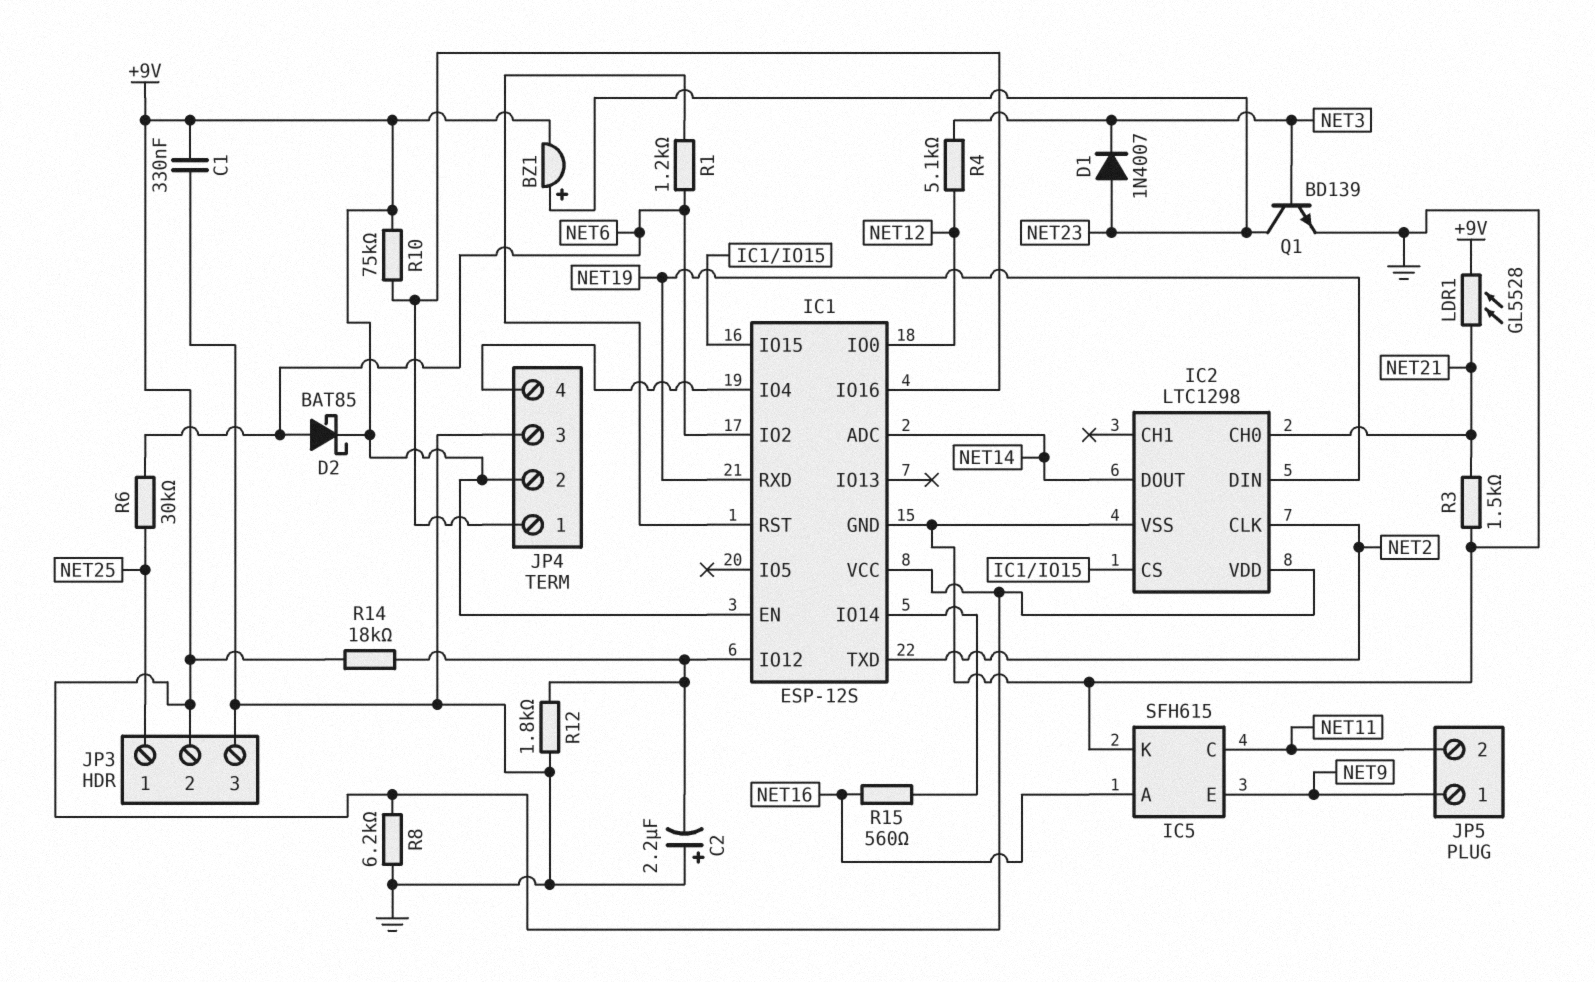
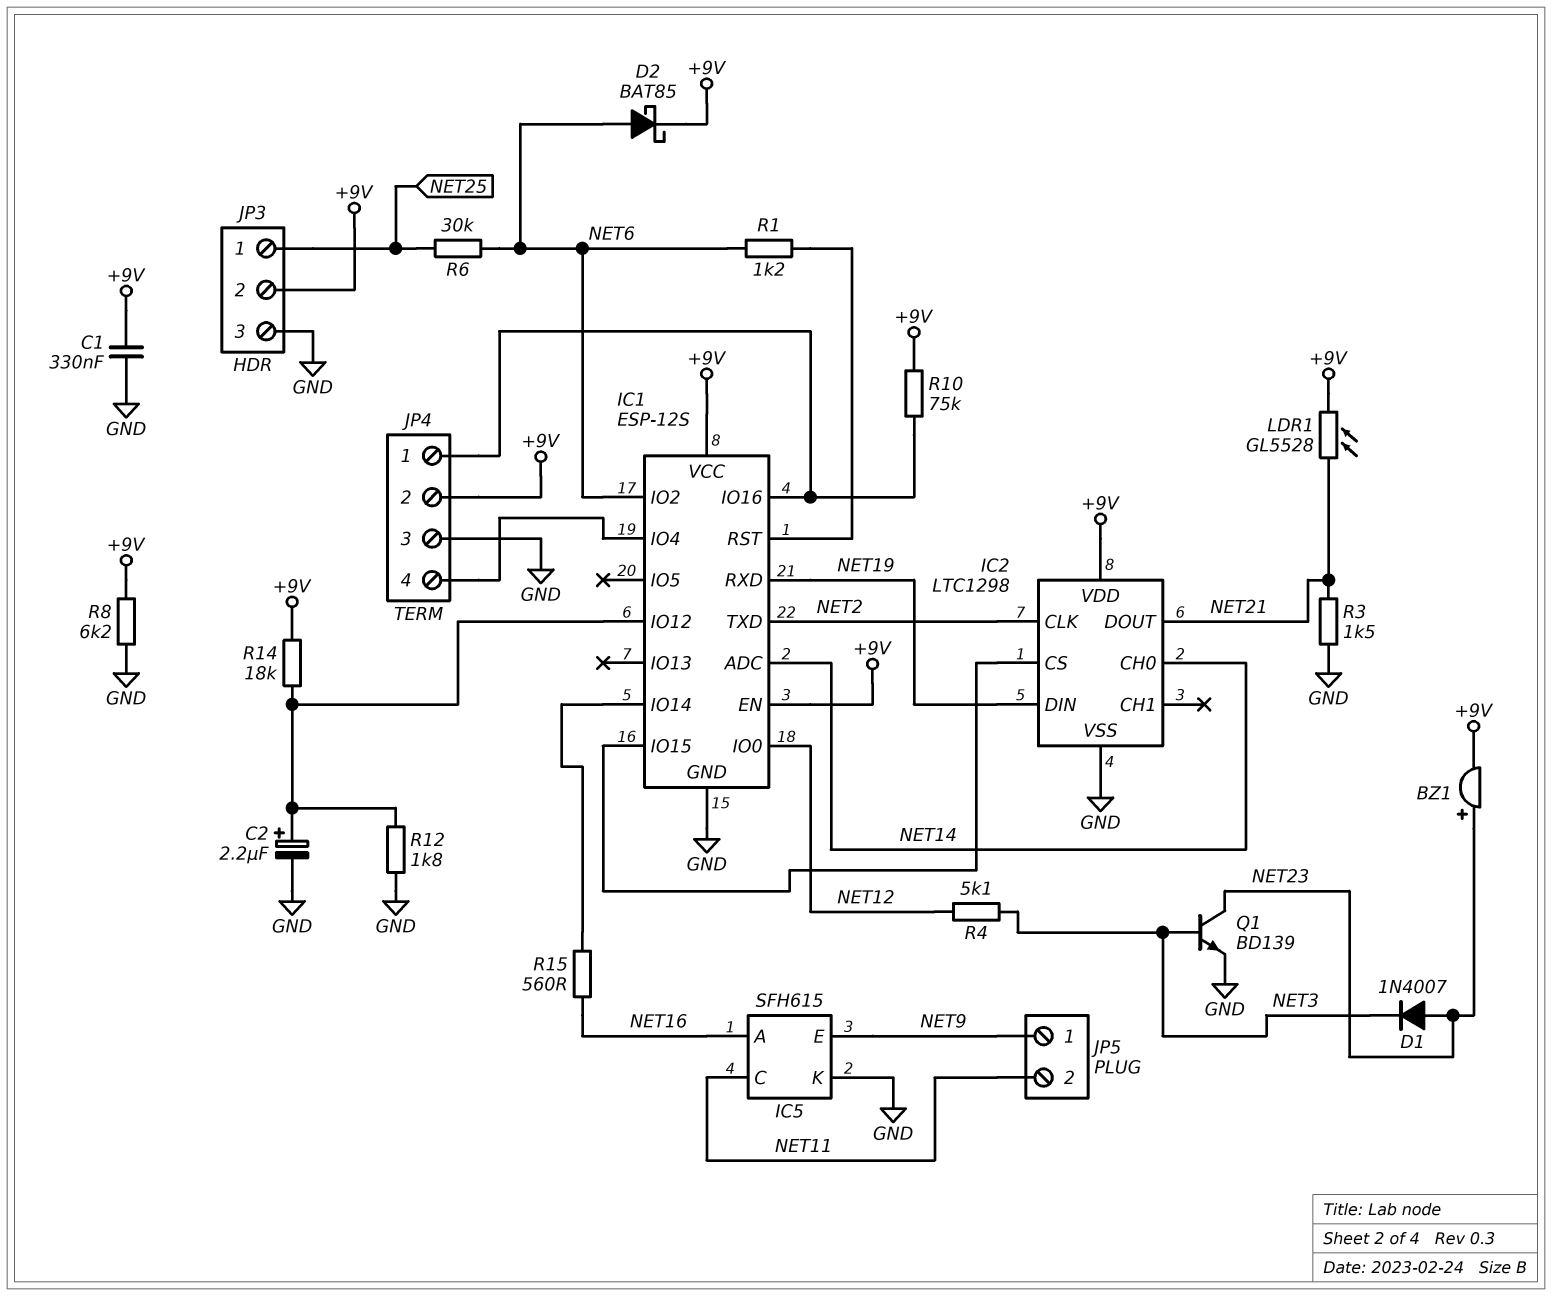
C2: 2.2uF (plus GND, minus IC1/IO12) -> 2.2uF (plus IC1/IO12, minus GND)
IC2 pin CH0: NET21 -> NET14
IC2 pin DOUT: NET14 -> NET21

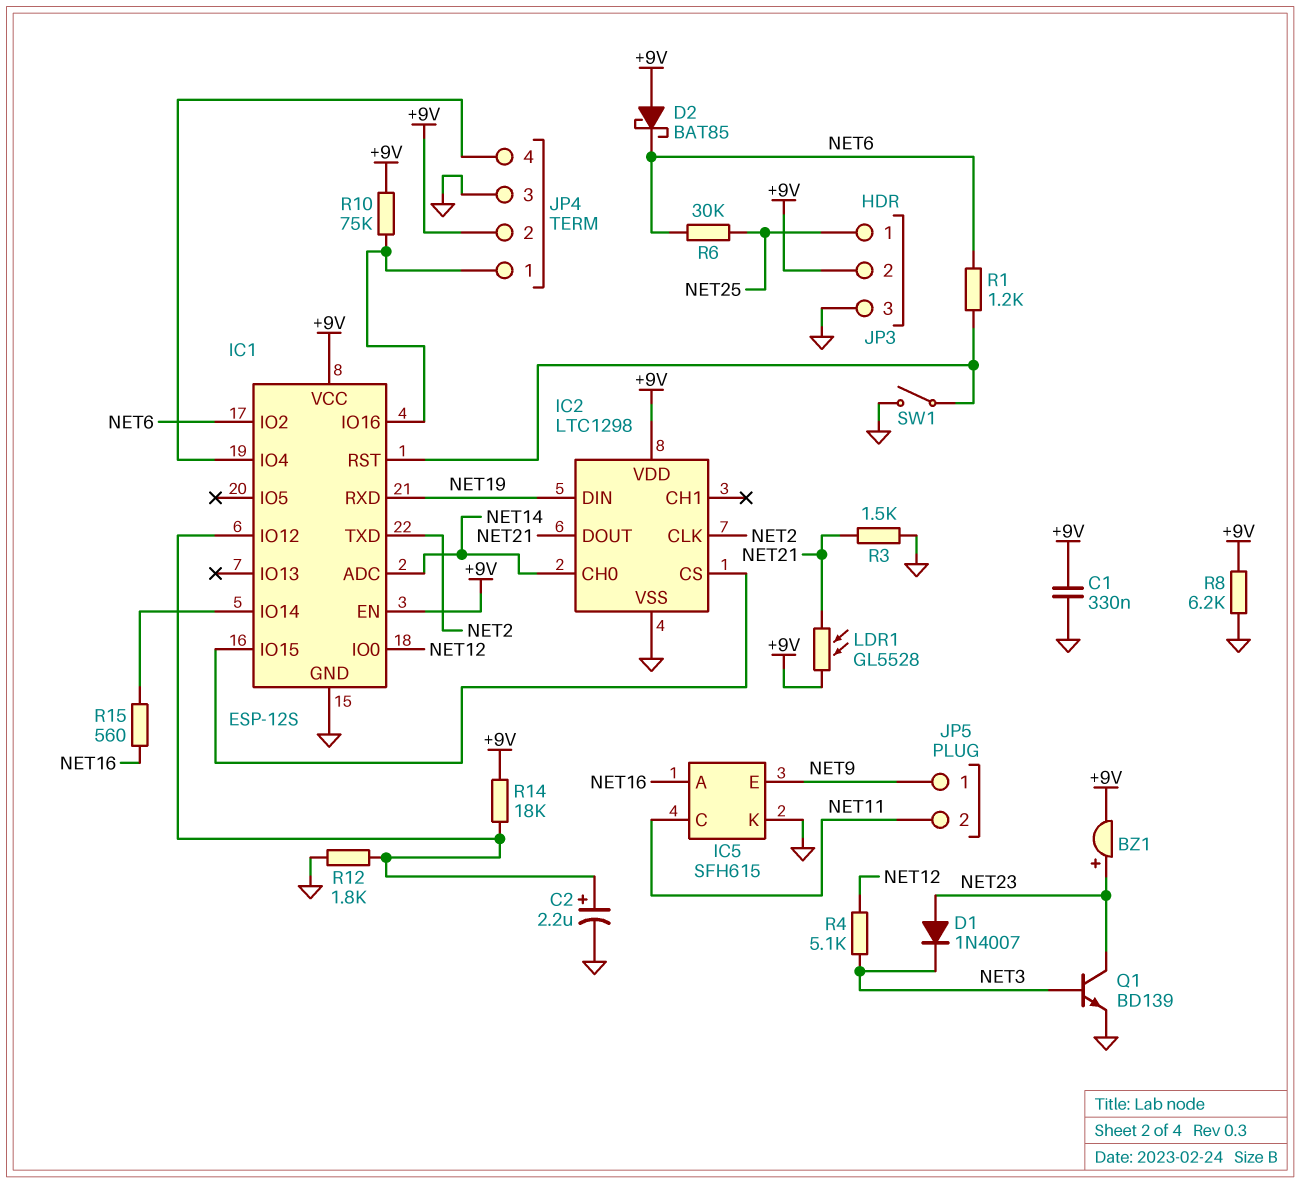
D2: schottky BAT85 (A NET6, K +9V) -> schottky BAT85 (A +9V, K NET6)
SW1: none -> switch (GND, IC1/RST)

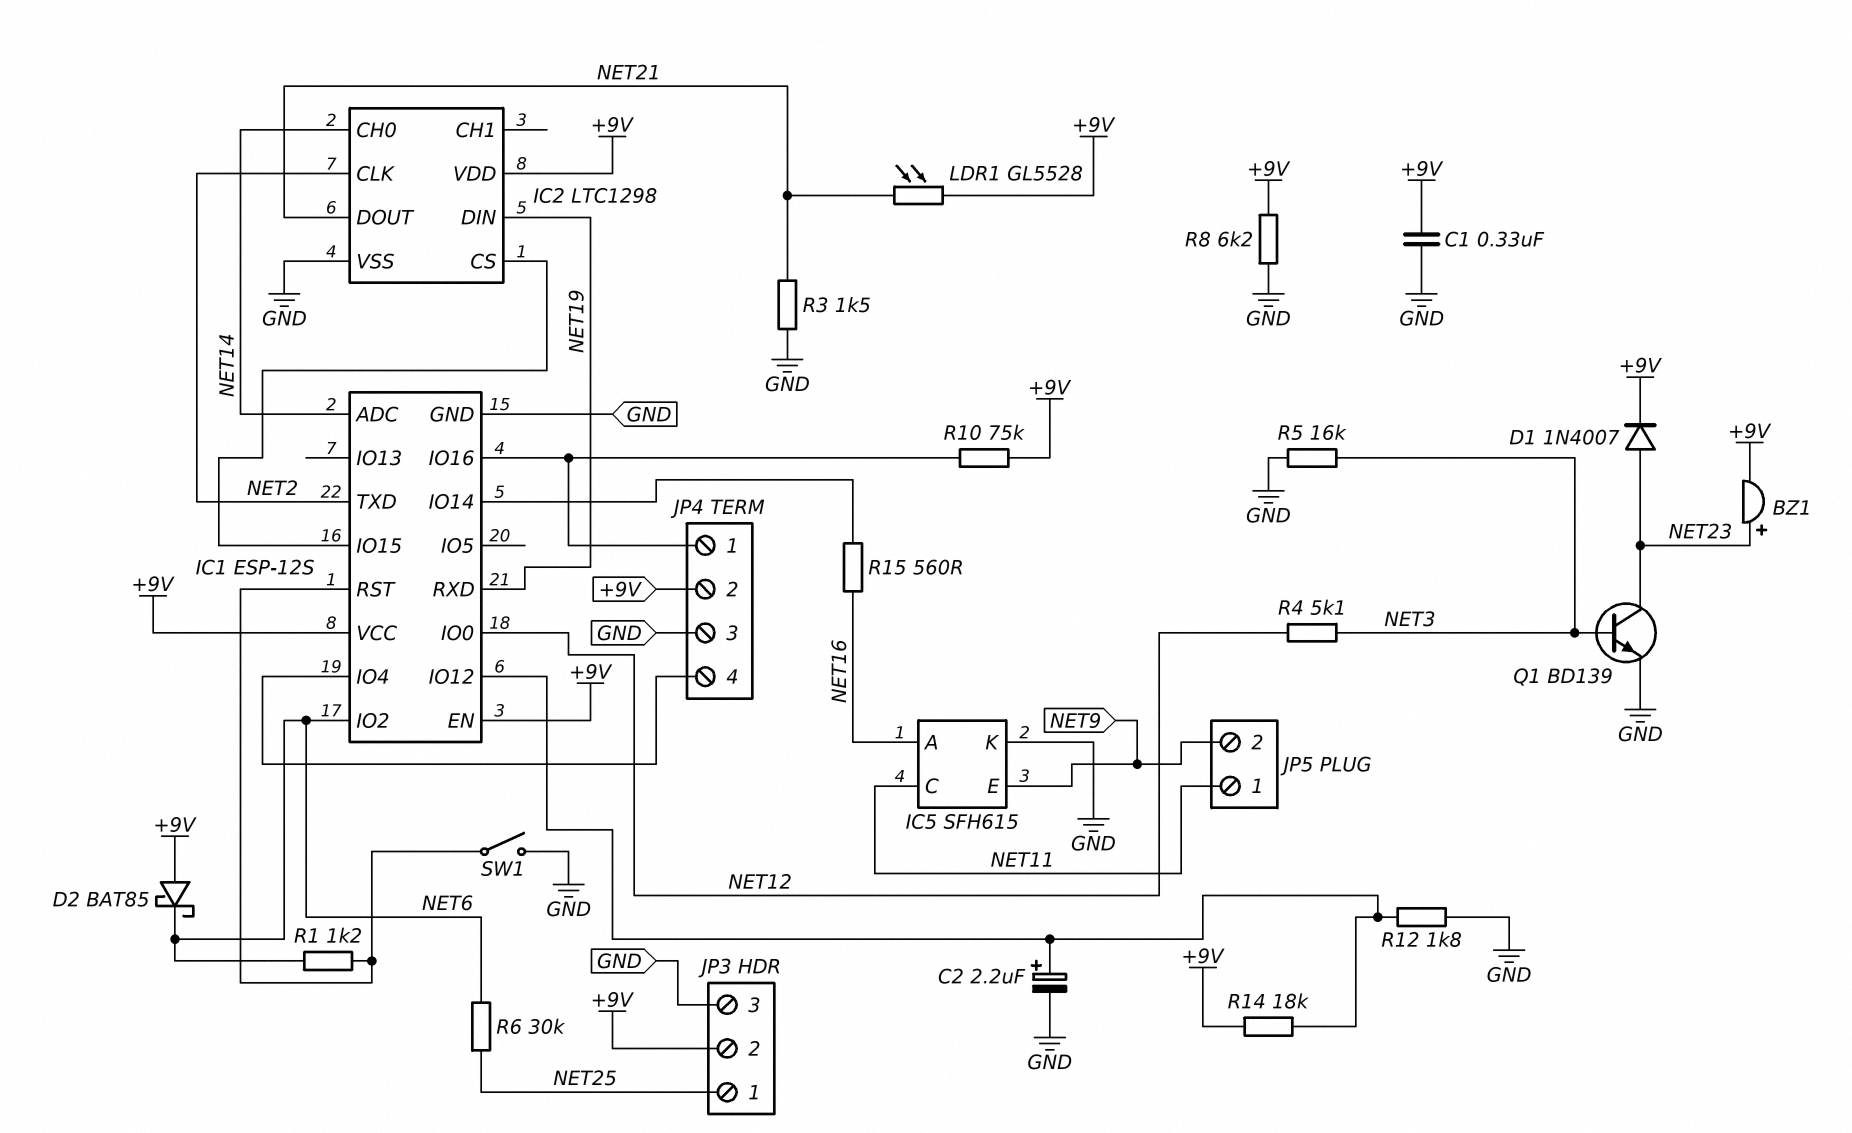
D1: diode 1N4007 (A NET23, K NET3) -> diode 1N4007 (A NET23, K +9V)
JP5 pin 1: NET9 -> NET11
JP5 pin 2: NET11 -> NET9
R5: none -> 16k (GND, NET3)

